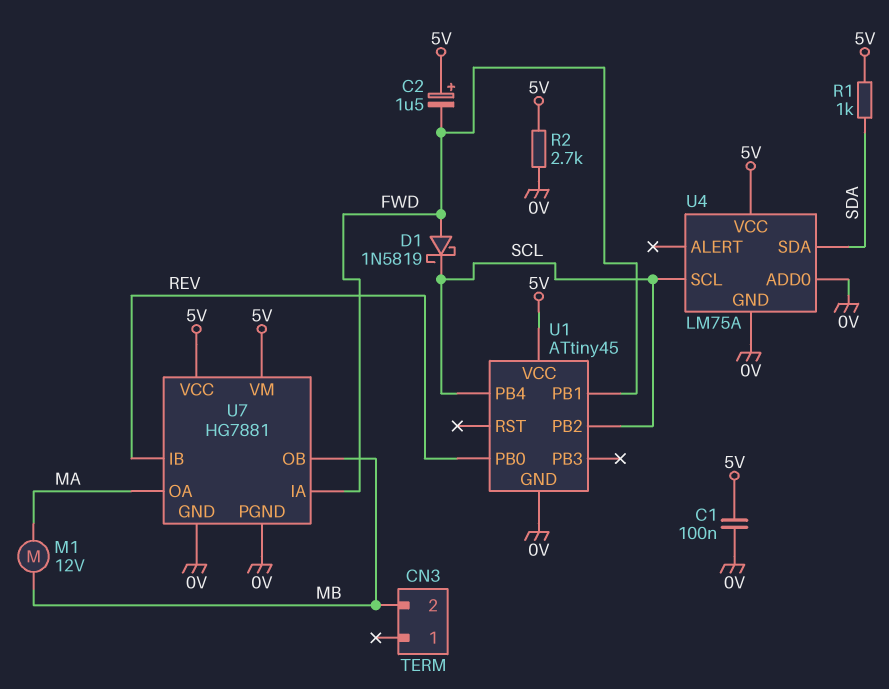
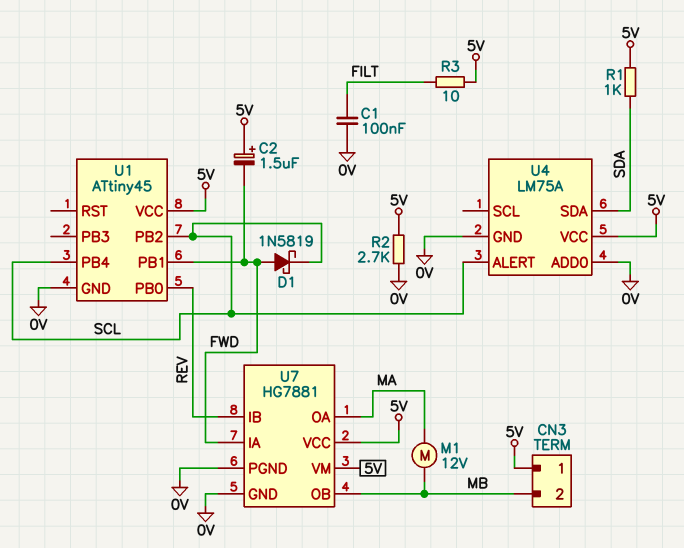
C1: 100nF (0V, 5V) -> 100nF (0V, FILT)
CN3 pin 1: none -> 5V
R3: none -> 10 (5V, FILT)
U4 pin ALERT: none -> SCL
U4 pin SCL: SCL -> none

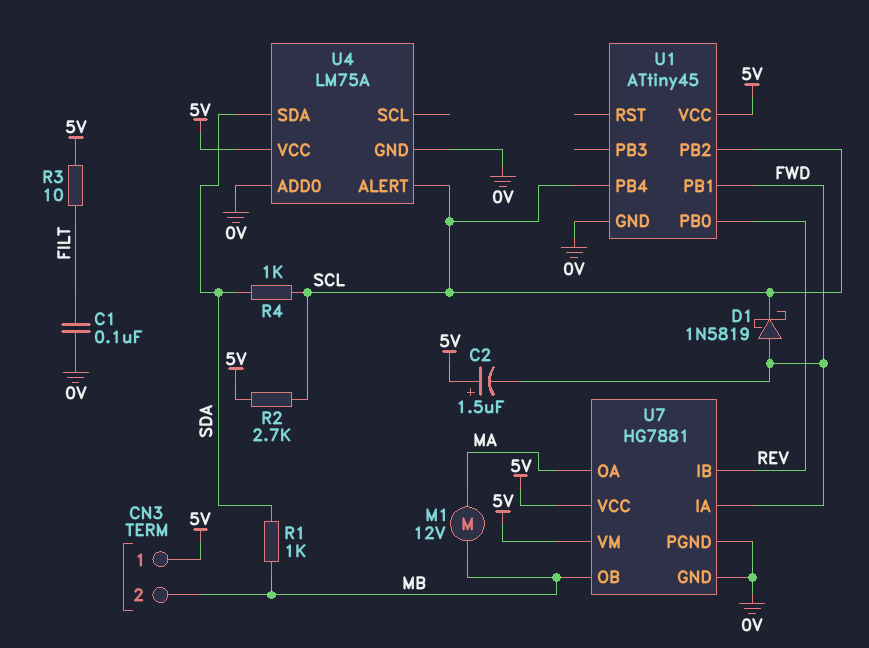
R1: 1k (5V, SDA) -> 1k (MB, SDA)
R2: 2.7k (0V, 5V) -> 2.7k (5V, SCL)
R4: none -> 1k (SCL, SDA)

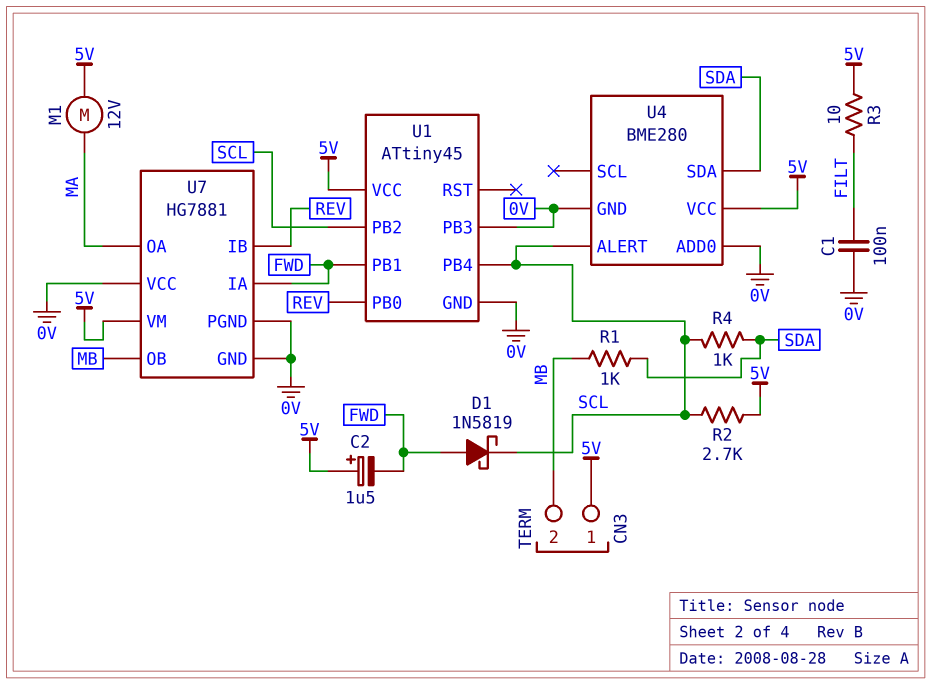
M1: motor 12V (MA, MB) -> motor 12V (5V, MA)
U1 pin PB3: none -> 0V
U4: LM75A -> BME280
U7 pin VCC: 5V -> 0V

